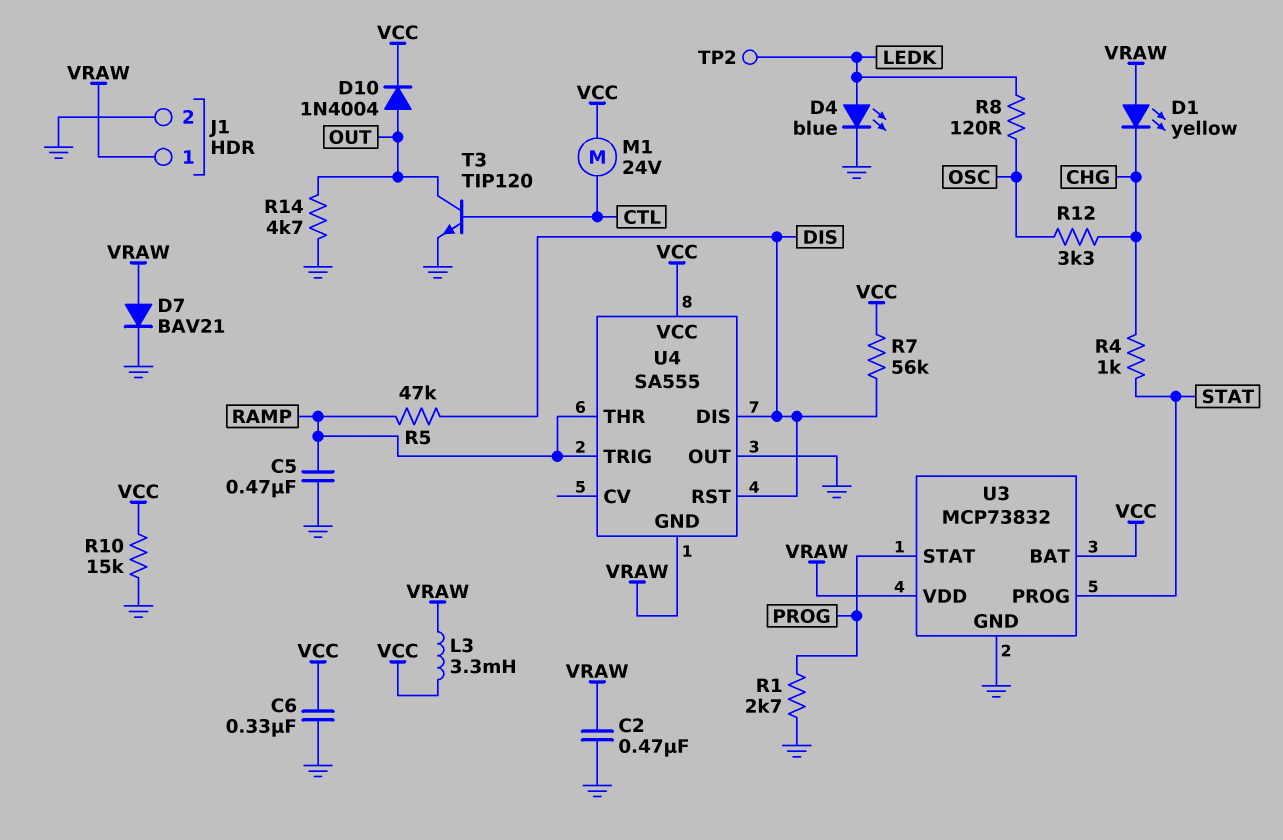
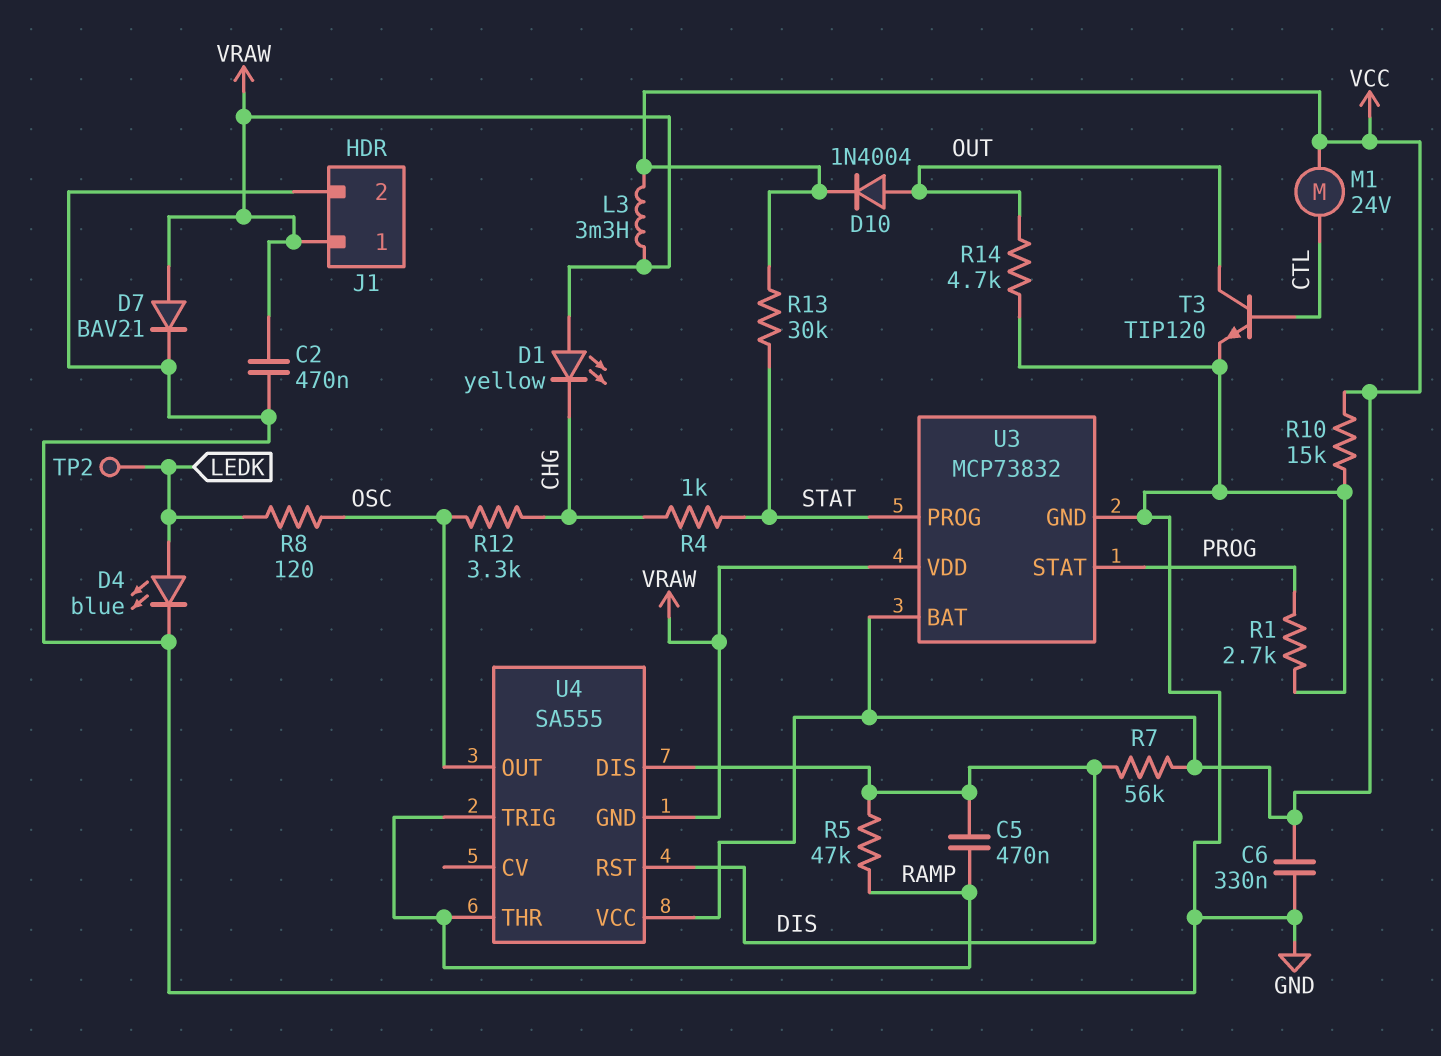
C5: 470nF (GND, RAMP) -> 470nF (DIS, RAMP)
R13: none -> 30k (STAT, VCC)
U4 pin OUT: GND -> OSC

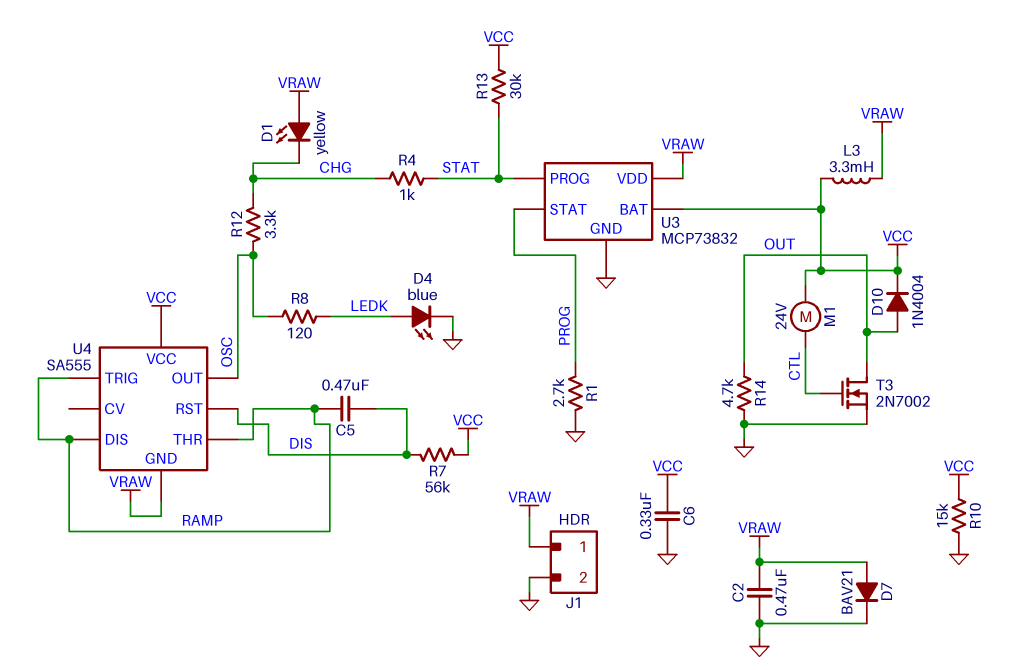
R5: 47k (DIS, RAMP) -> none
T3: NPN TIP120 (B CTL, C OUT, E GND) -> NMOS 2N7002 (G CTL, D OUT, S GND)
TP2: test point (LEDK) -> none
U4 pin DIS: DIS -> RAMP

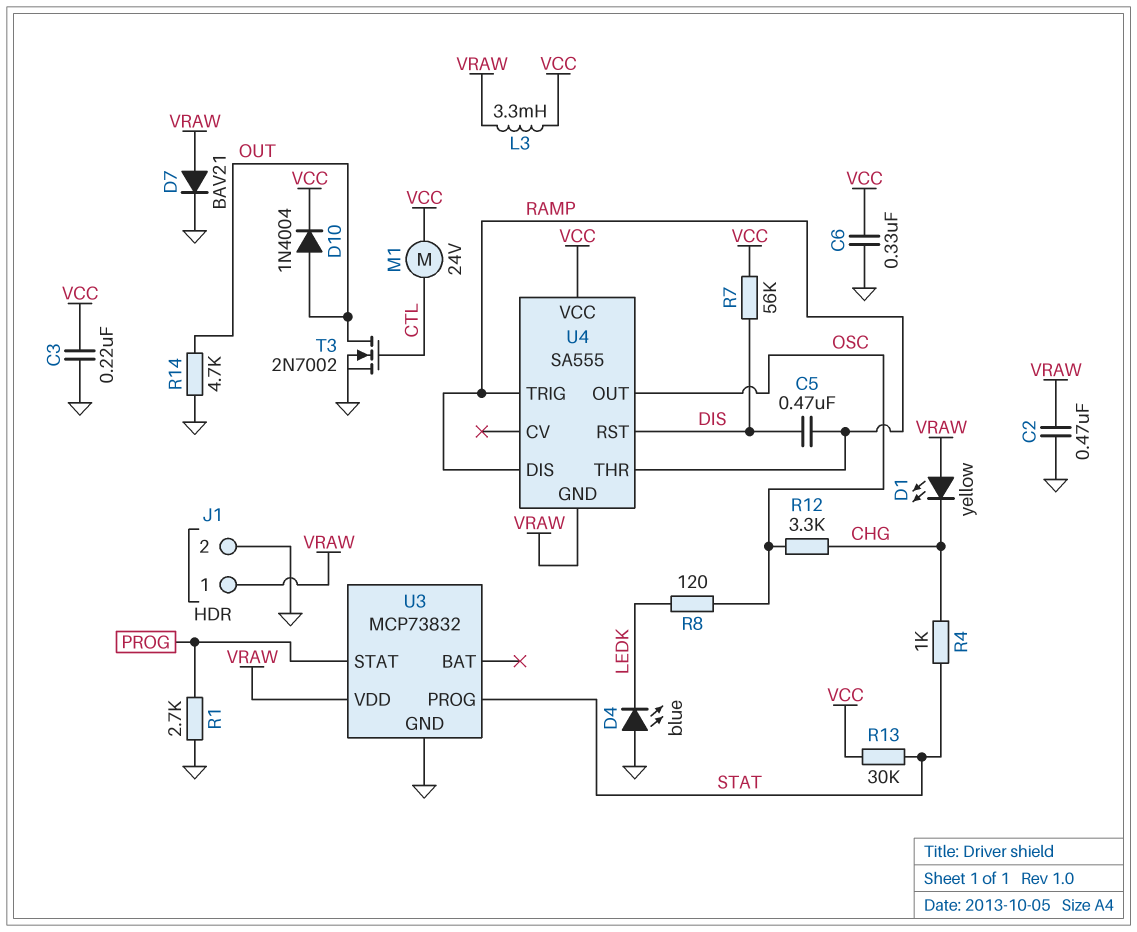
C3: none -> 220nF (GND, VCC)
D4: LED blue (A LEDK, K GND) -> LED blue (A GND, K LEDK)
R10: 15k (GND, VCC) -> none
U3 pin BAT: VCC -> none

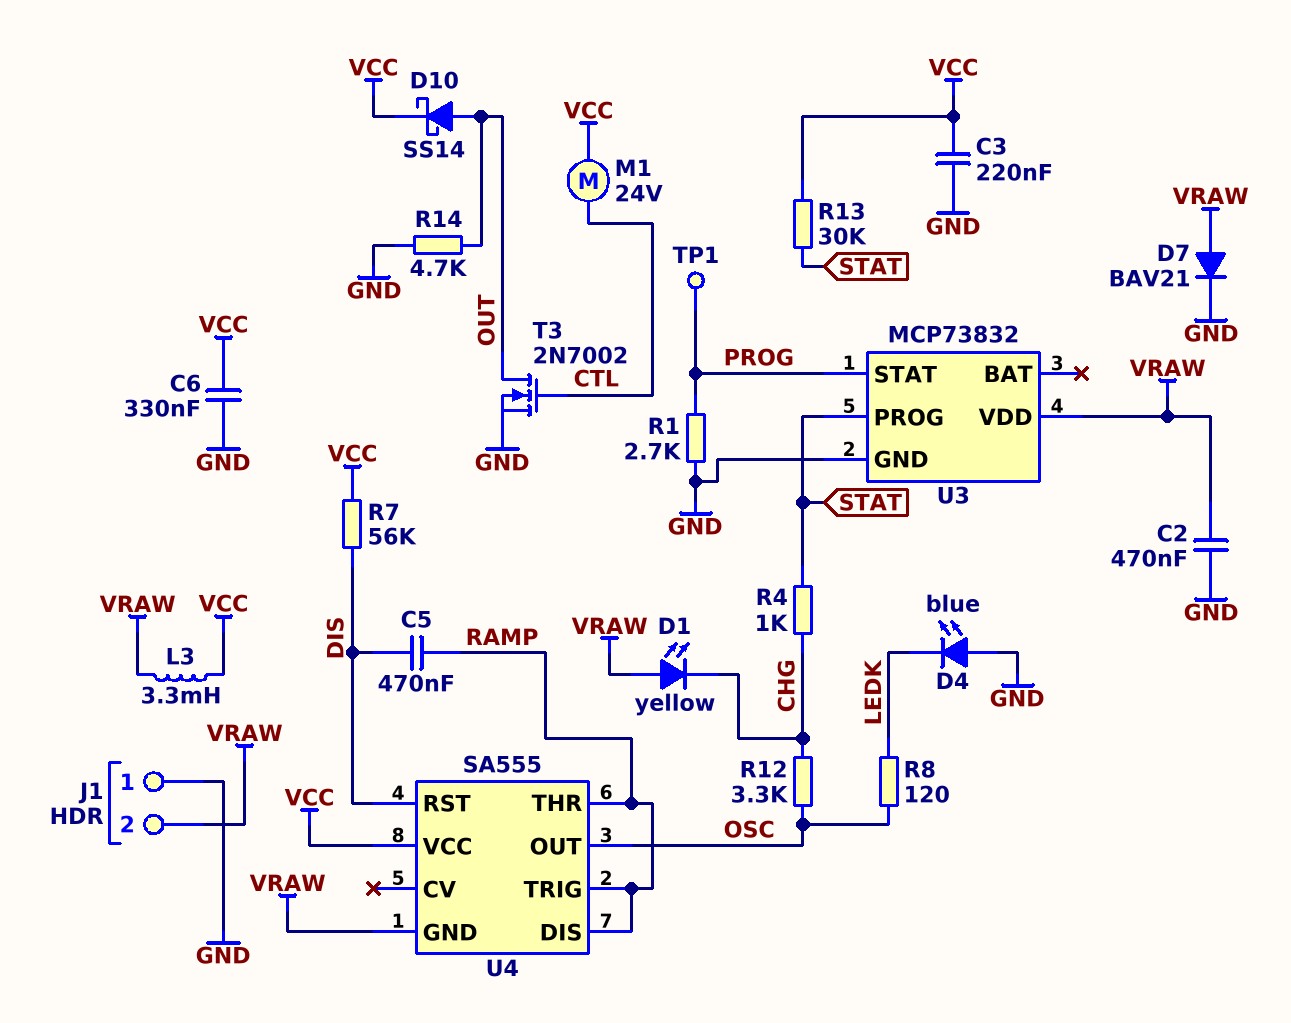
D10: diode 1N4004 (A OUT, K VCC) -> schottky SS14 (A OUT, K VCC)
J1 pin 1: VRAW -> GND
J1 pin 2: GND -> VRAW
TP1: none -> test point (PROG)

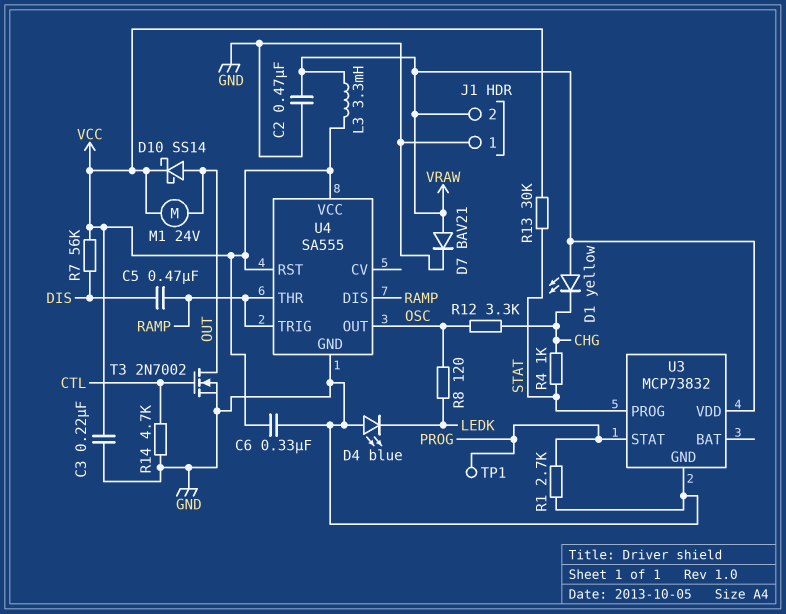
M1: motor 24V (CTL, VCC) -> motor 24V (OUT, VCC)
R14: 4.7k (GND, OUT) -> 4.7k (CTL, GND)
U4 pin GND: VRAW -> GND
U4 pin RST: DIS -> VCC

